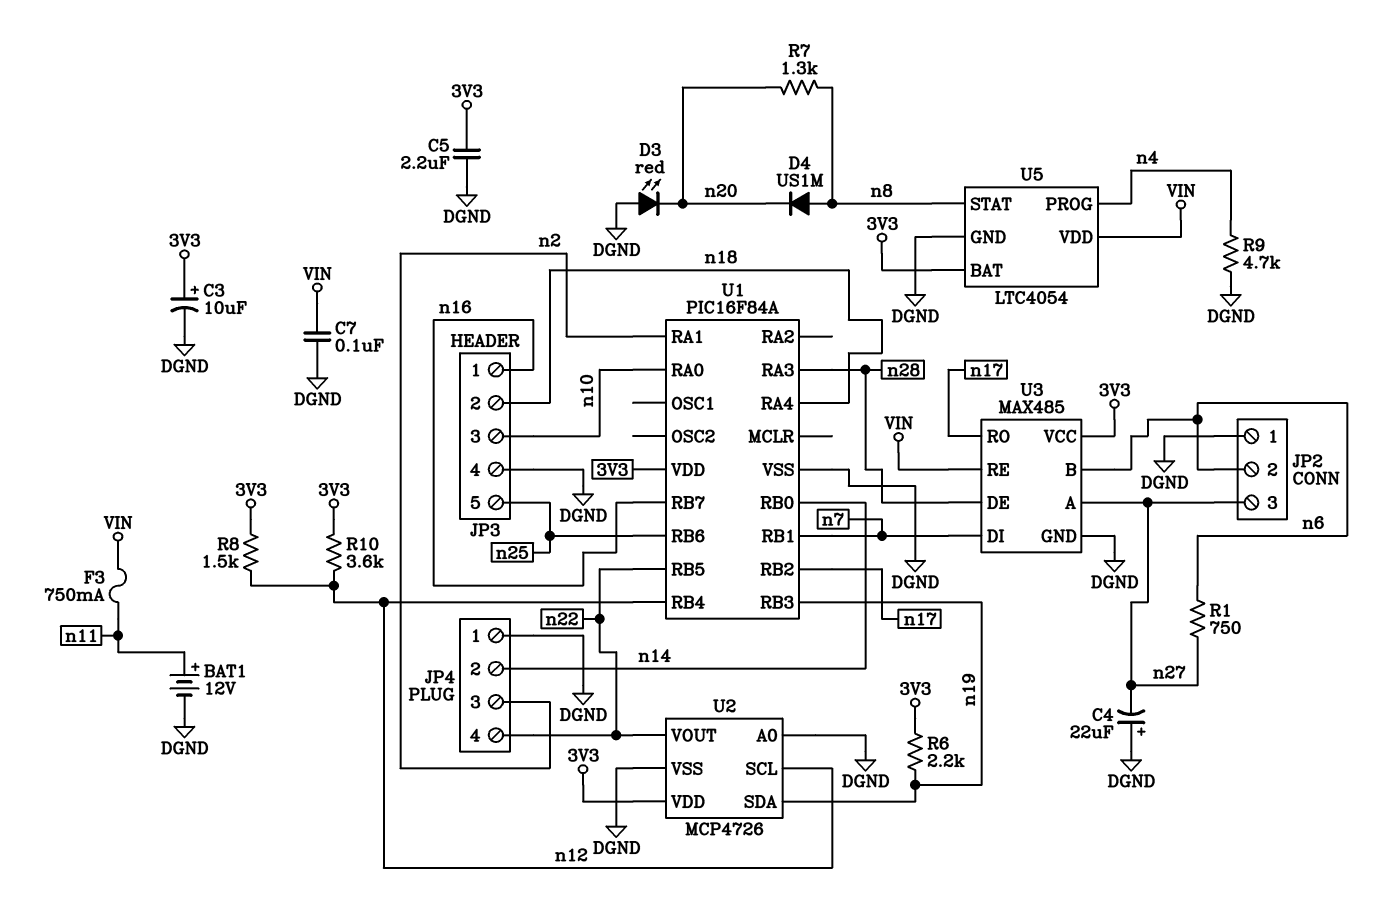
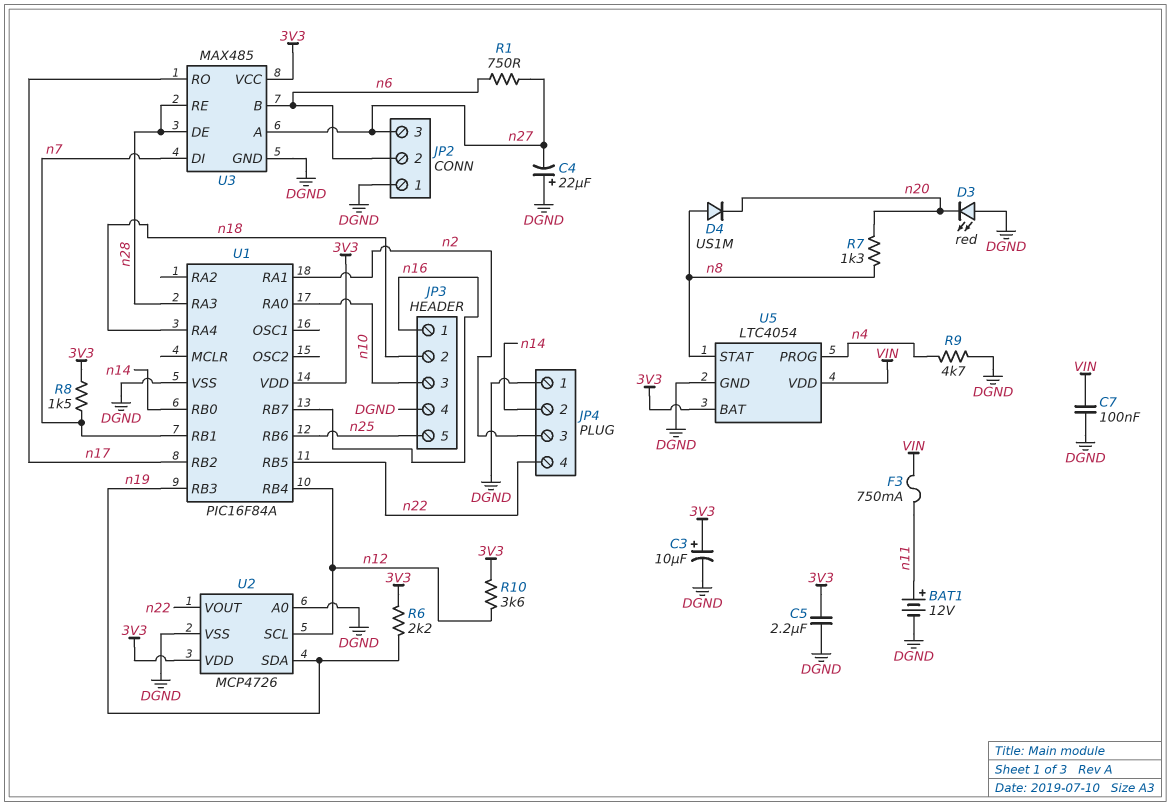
R8: 1.5k (3V3, n12) -> 1.5k (3V3, n7)
U3 pin RE: VIN -> n28

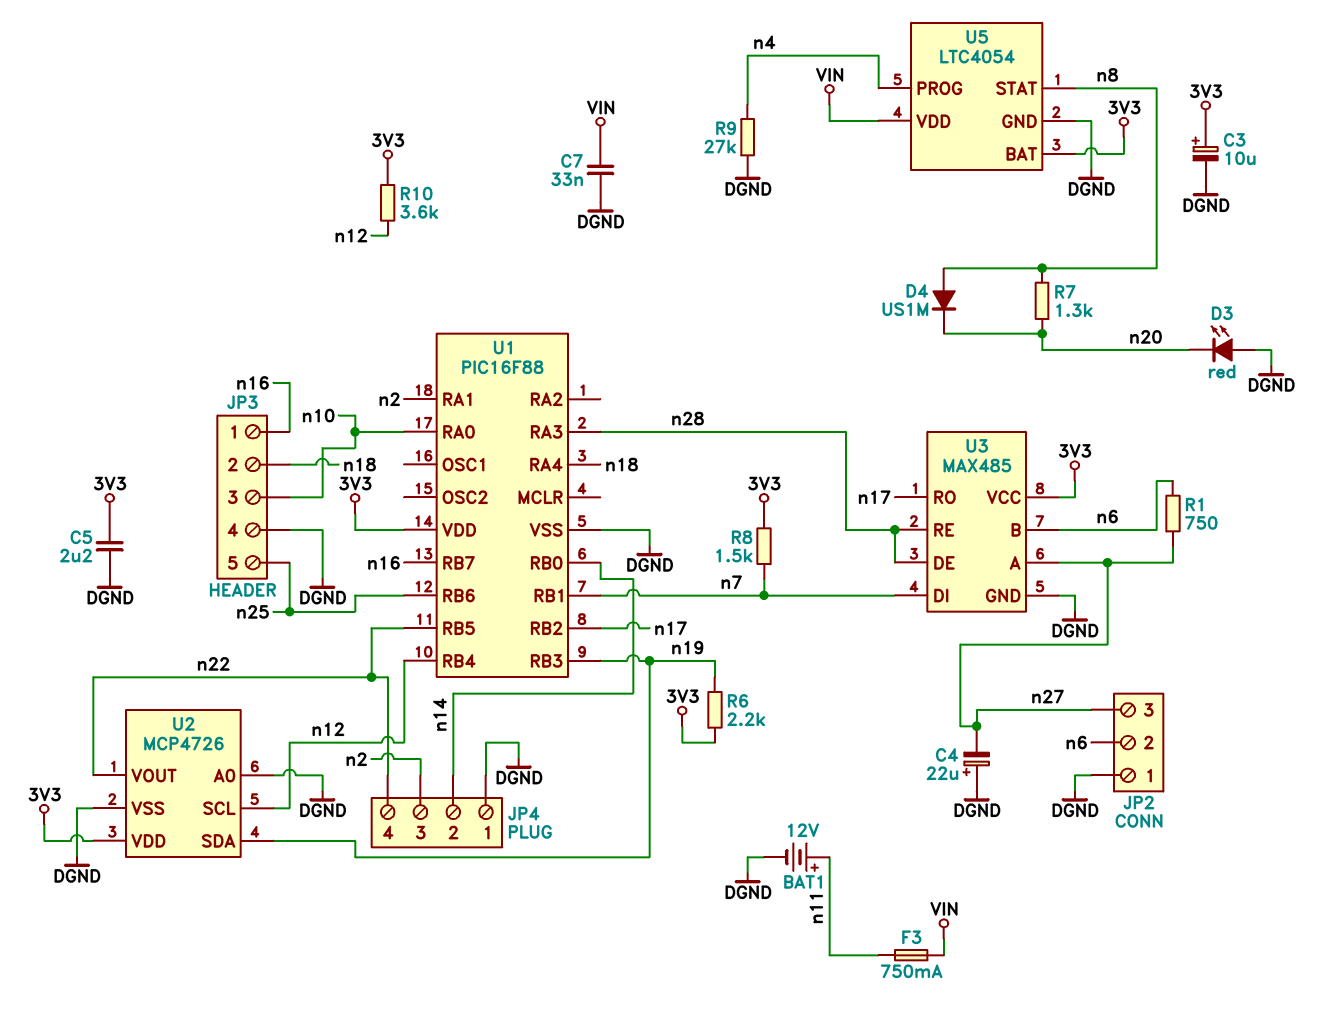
C7: 100nF (DGND, VIN) -> 33nF (DGND, VIN)
R9: 4.7k (DGND, n4) -> 27k (DGND, n4)
U1: PIC16F84A -> PIC16F88

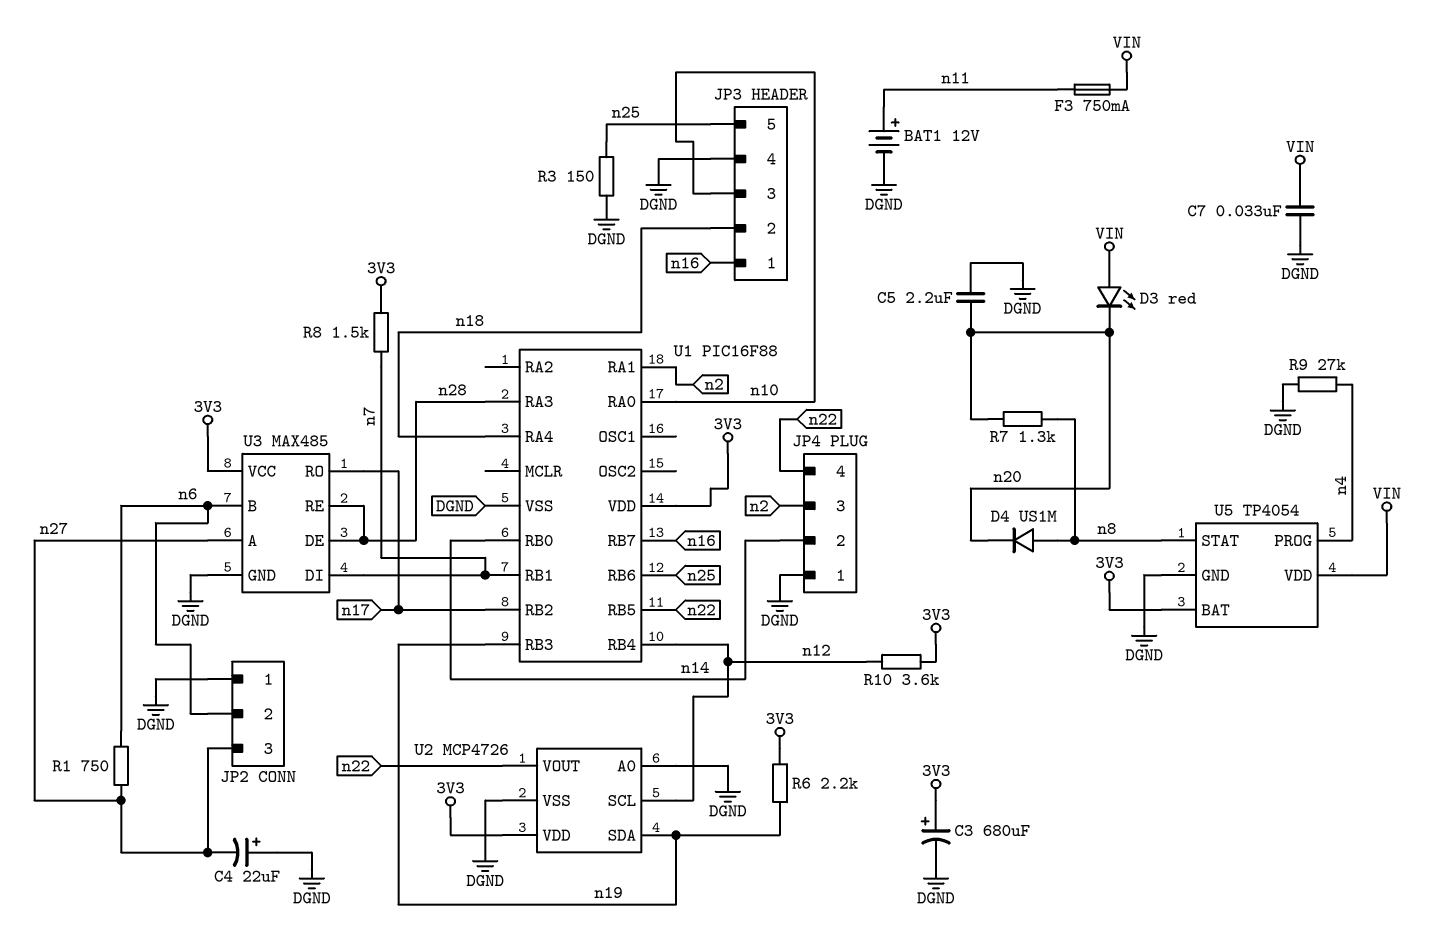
C3: 10uF (plus 3V3, minus DGND) -> 680uF (plus 3V3, minus DGND)
C5: 2.2uF (3V3, DGND) -> 2.2uF (DGND, n20)
D3: LED red (A DGND, K n20) -> LED red (A VIN, K n20)
R3: none -> 150 (DGND, n25)
U5: LTC4054 -> TP4054

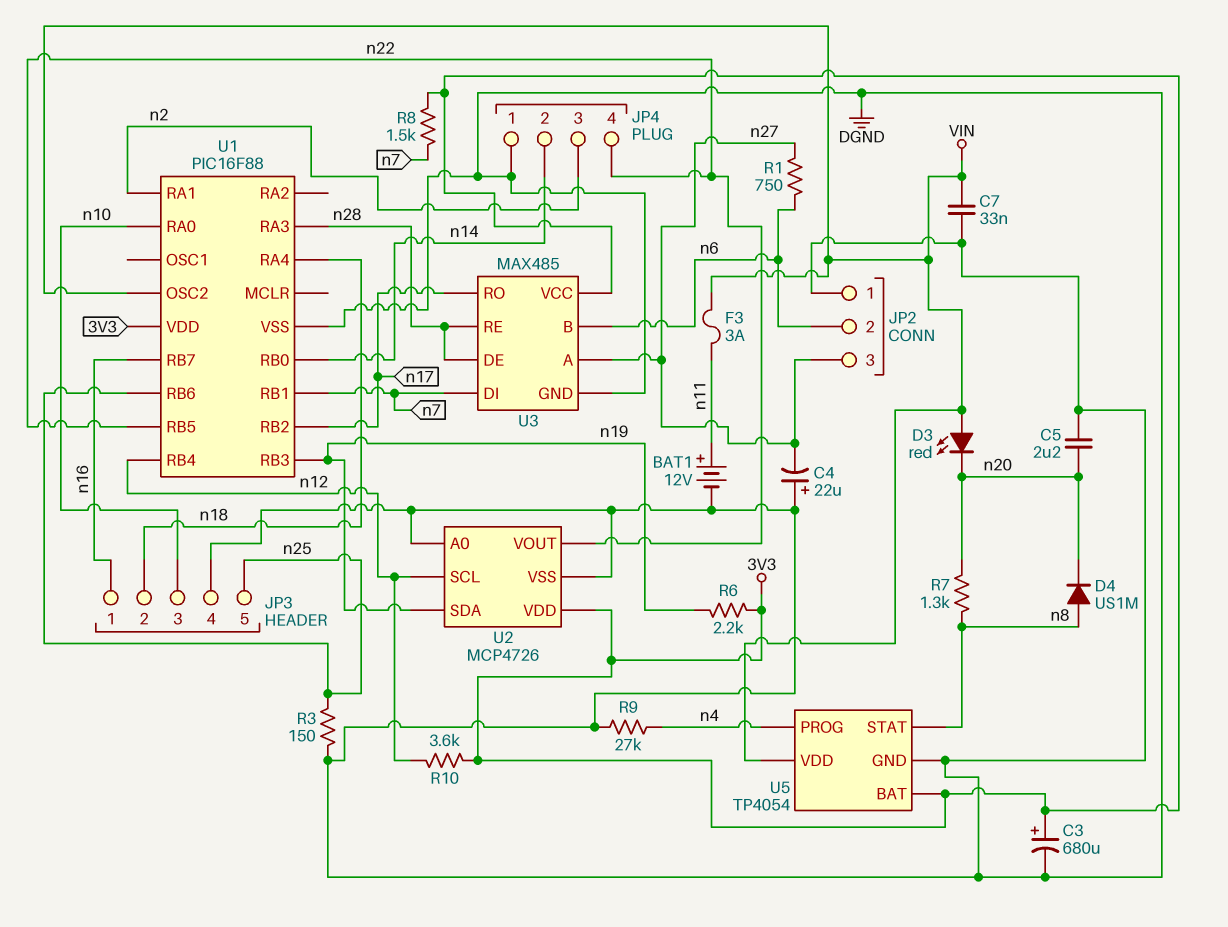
F3: 750mA (VIN, n11) -> 3A (VIN, n11)
U1 pin OSC2: none -> VIN

